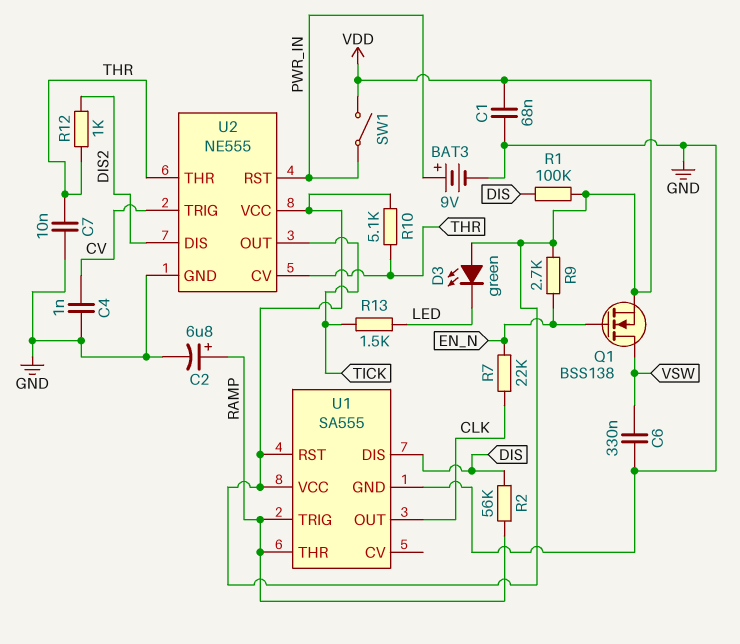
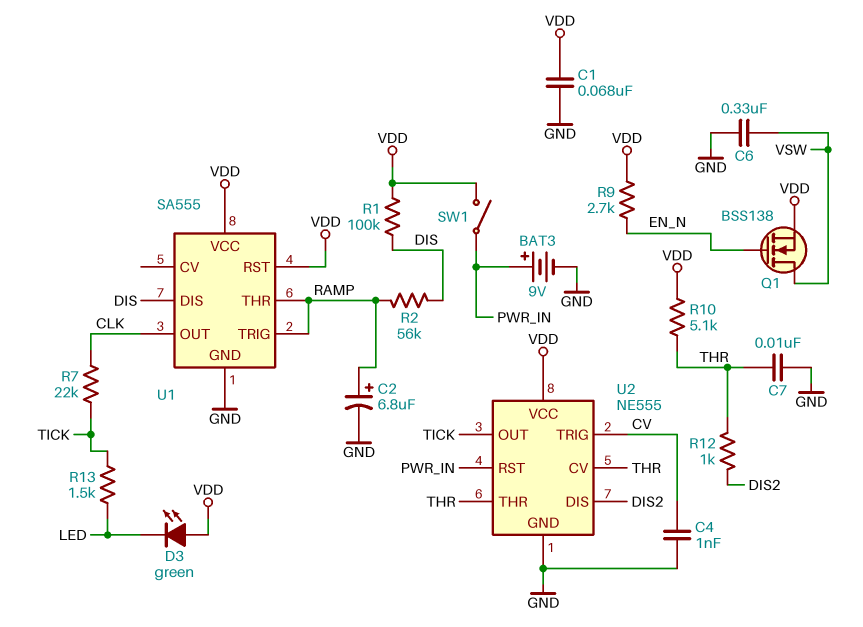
R7: 22k (CLK, EN_N) -> 22k (CLK, TICK)

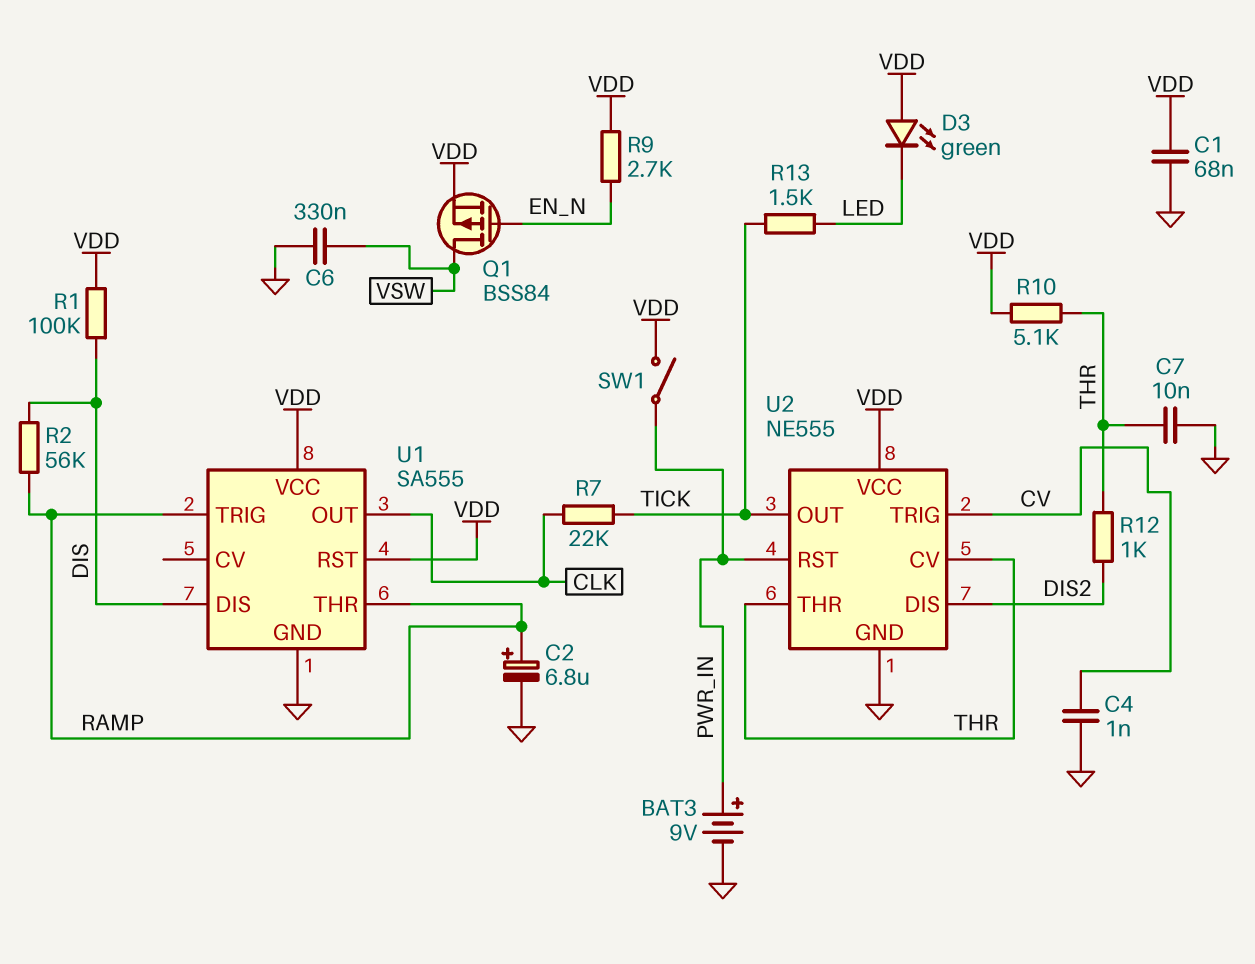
Q1: NMOS BSS138 (G EN_N, D VSW, S VDD) -> PMOS BSS84 (G EN_N, D VSW, S VDD)

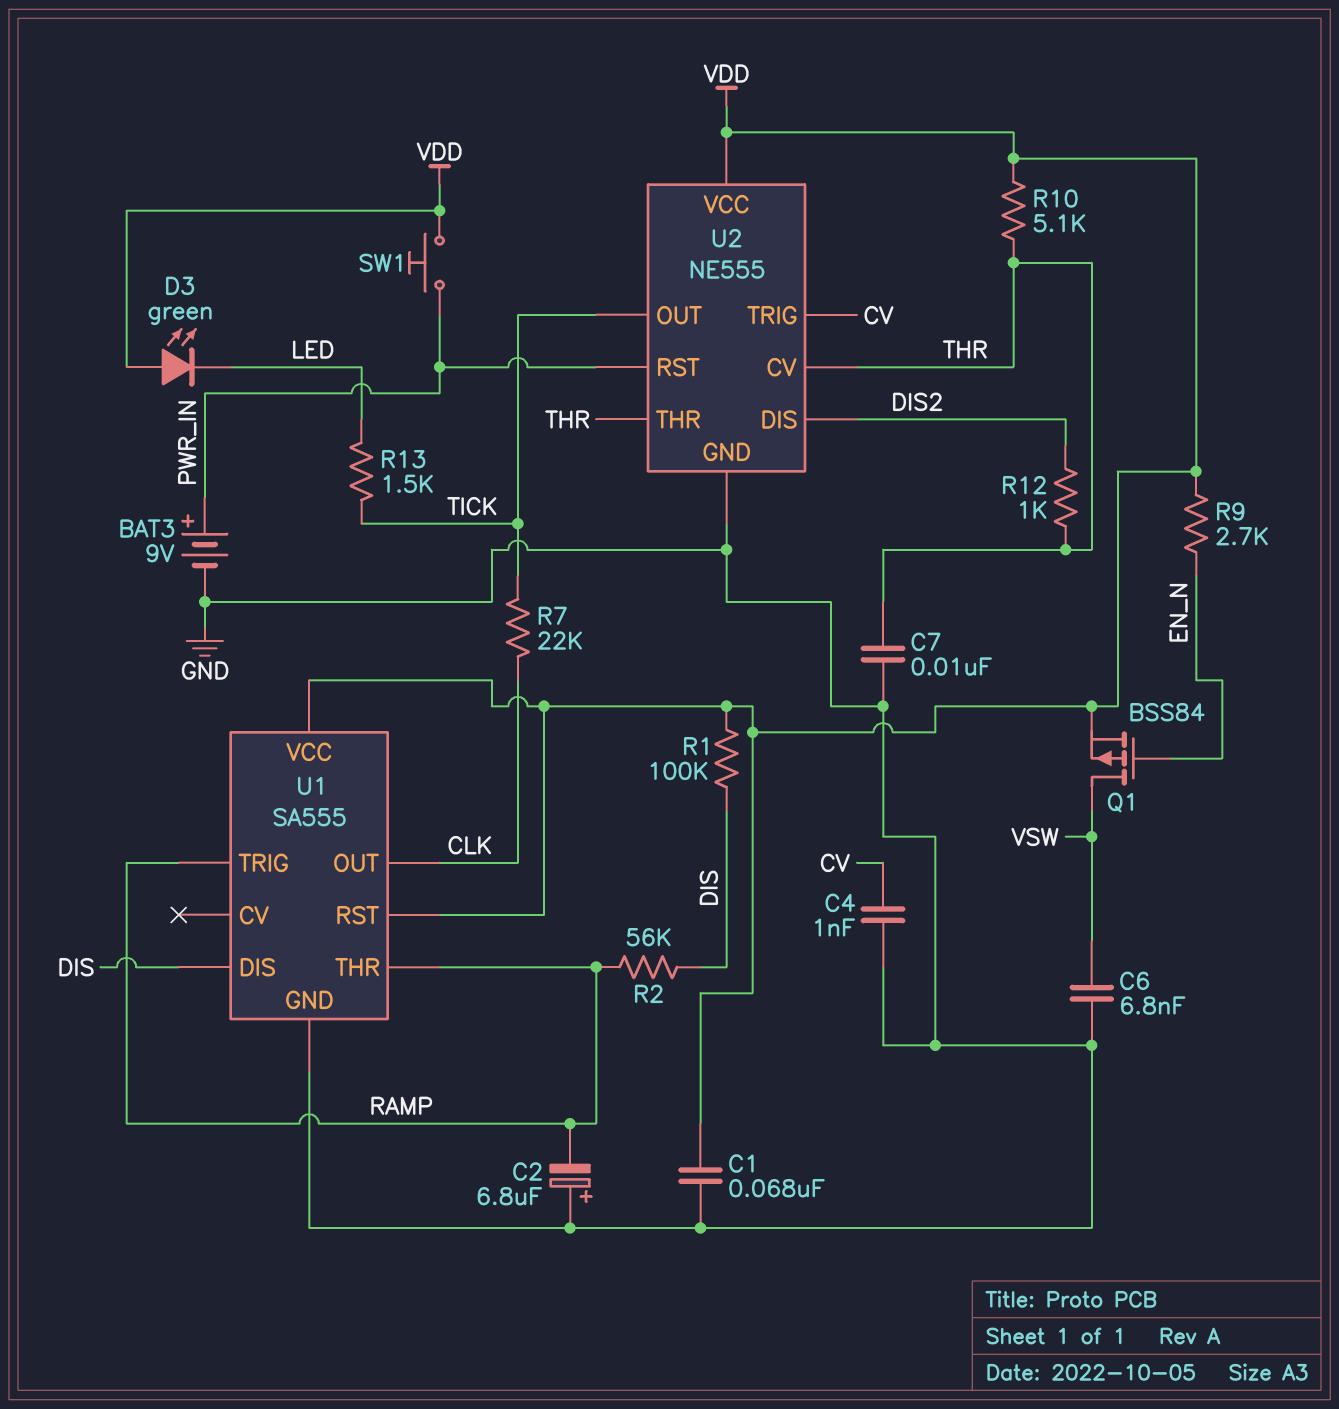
C2: 6.8uF (plus RAMP, minus GND) -> 6.8uF (plus GND, minus RAMP)
C6: 330nF (GND, VSW) -> 6.8nF (GND, VSW)
SW1: switch (PWR_IN, VDD) -> button (PWR_IN, VDD)

